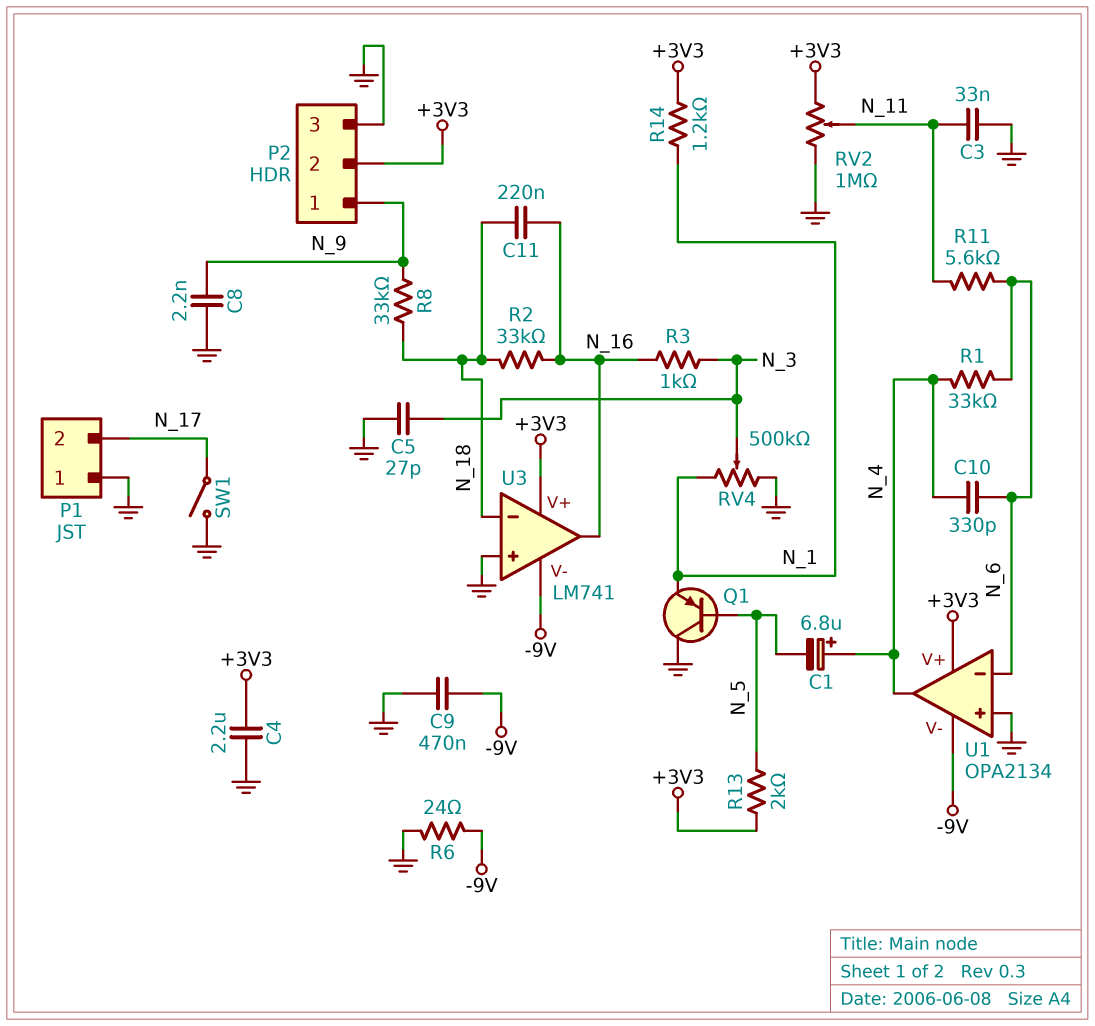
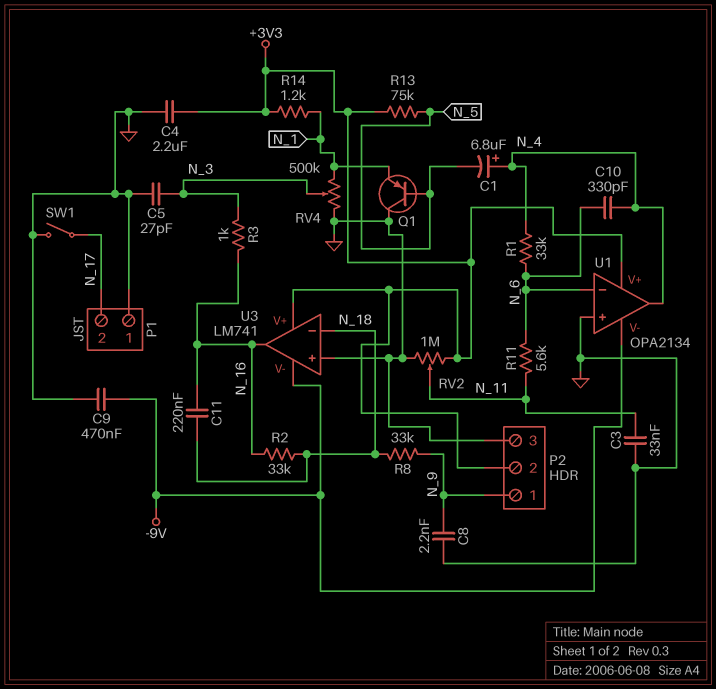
R6: 24 (-9V, GND) -> none
R13: 2k (+3V3, N_5) -> 75k (+3V3, N_5)

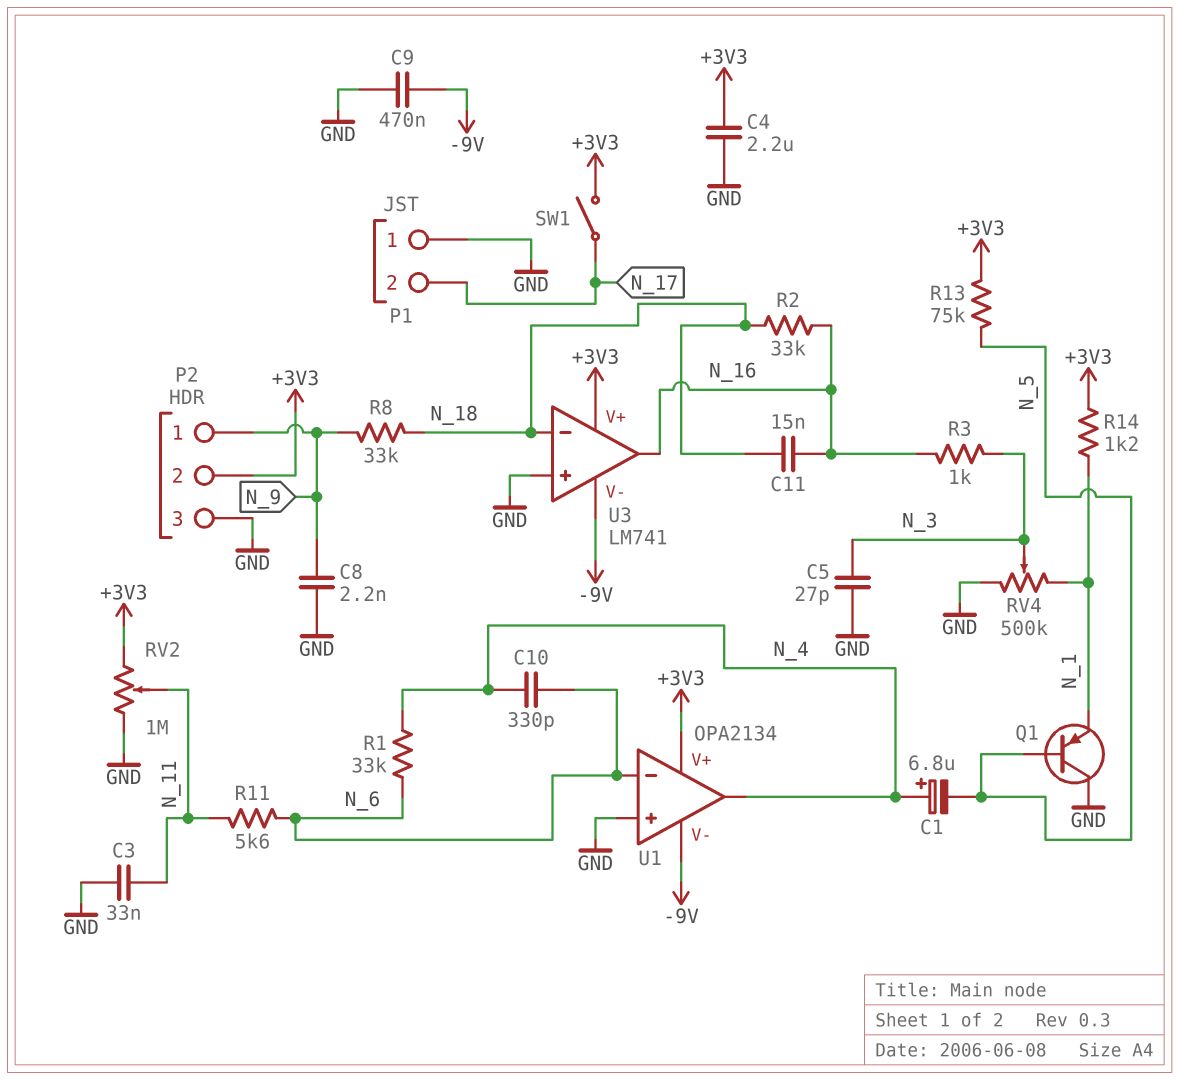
C11: 220nF (N_16, N_18) -> 15nF (N_16, N_18)
SW1: switch (GND, N_17) -> switch (+3V3, N_17)

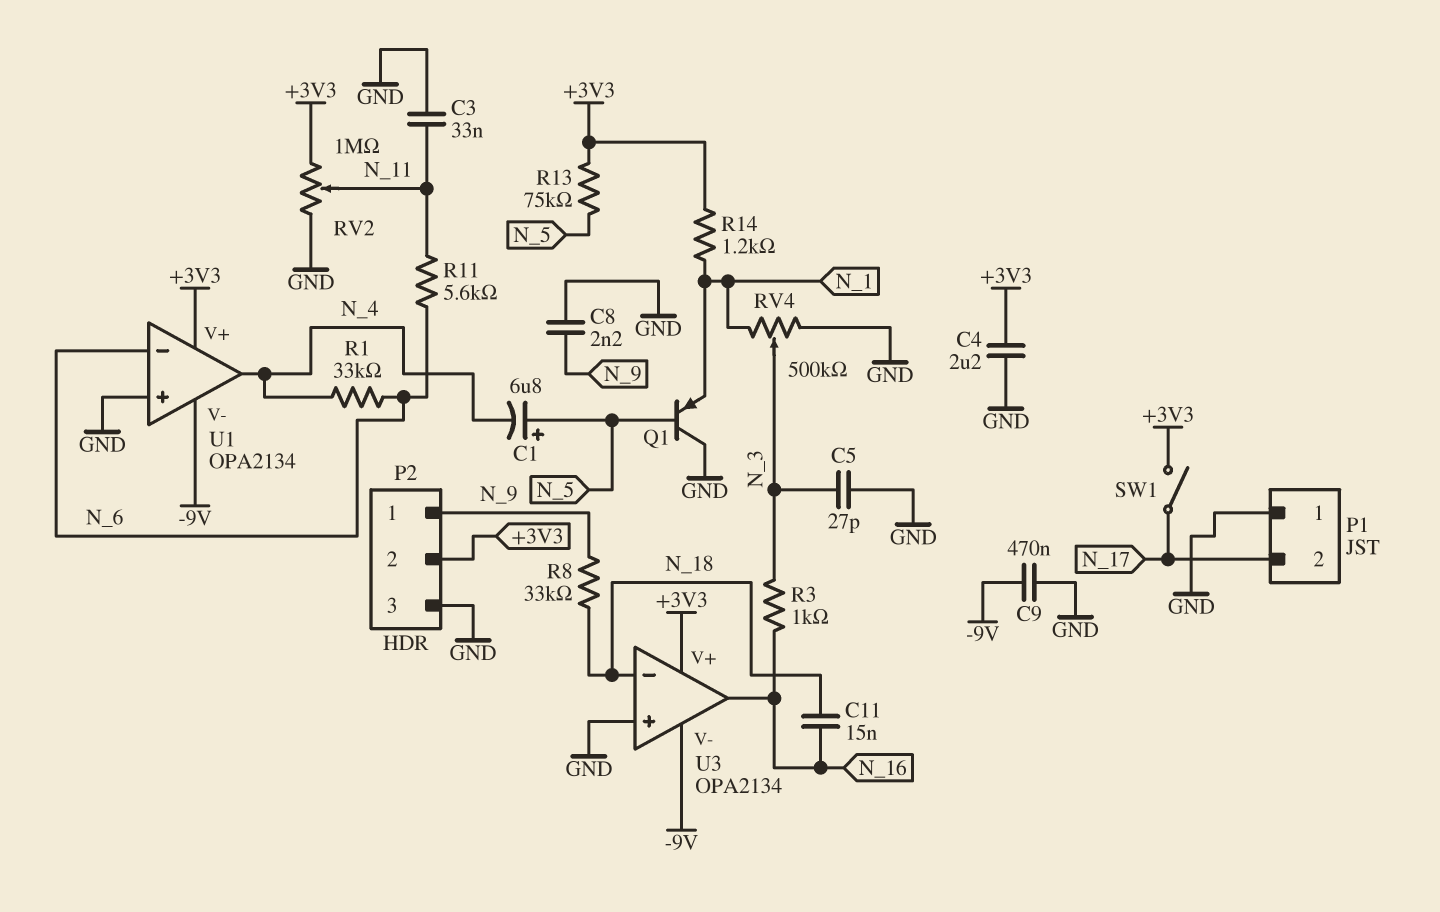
C1: 6.8uF (plus N_4, minus N_5) -> 6.8uF (plus N_5, minus N_4)
C10: 330pF (N_4, N_6) -> none
R2: 33k (N_16, N_18) -> none
U3: LM741 -> OPA2134

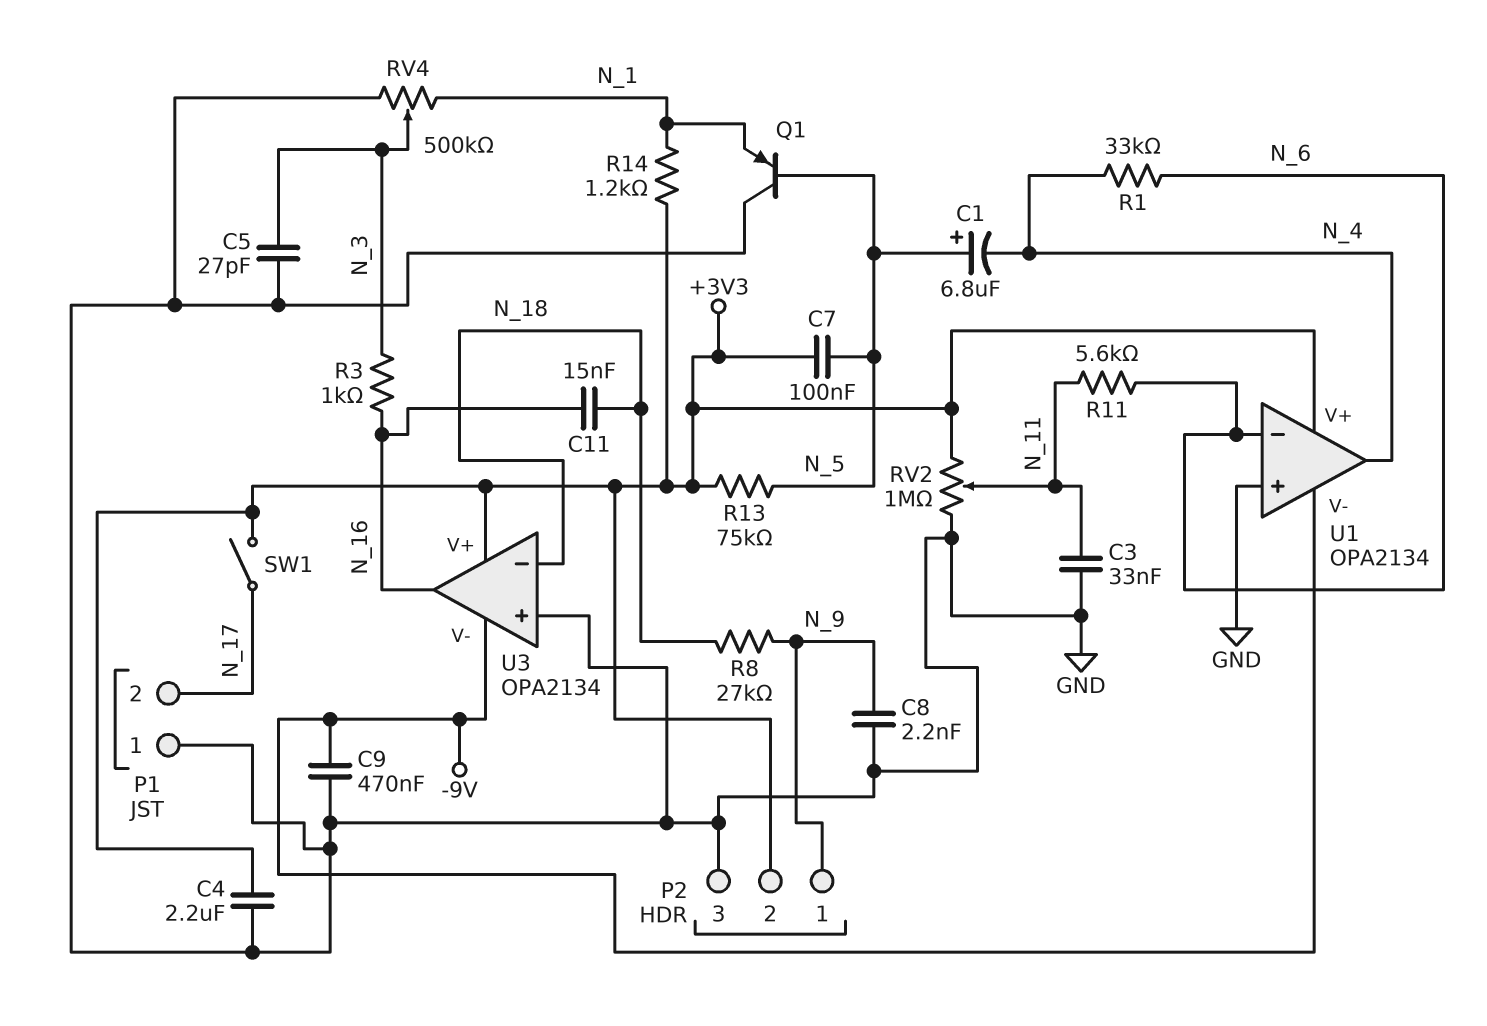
C7: none -> 100nF (+3V3, N_5)
R8: 33k (N_9, N_18) -> 27k (N_9, N_18)

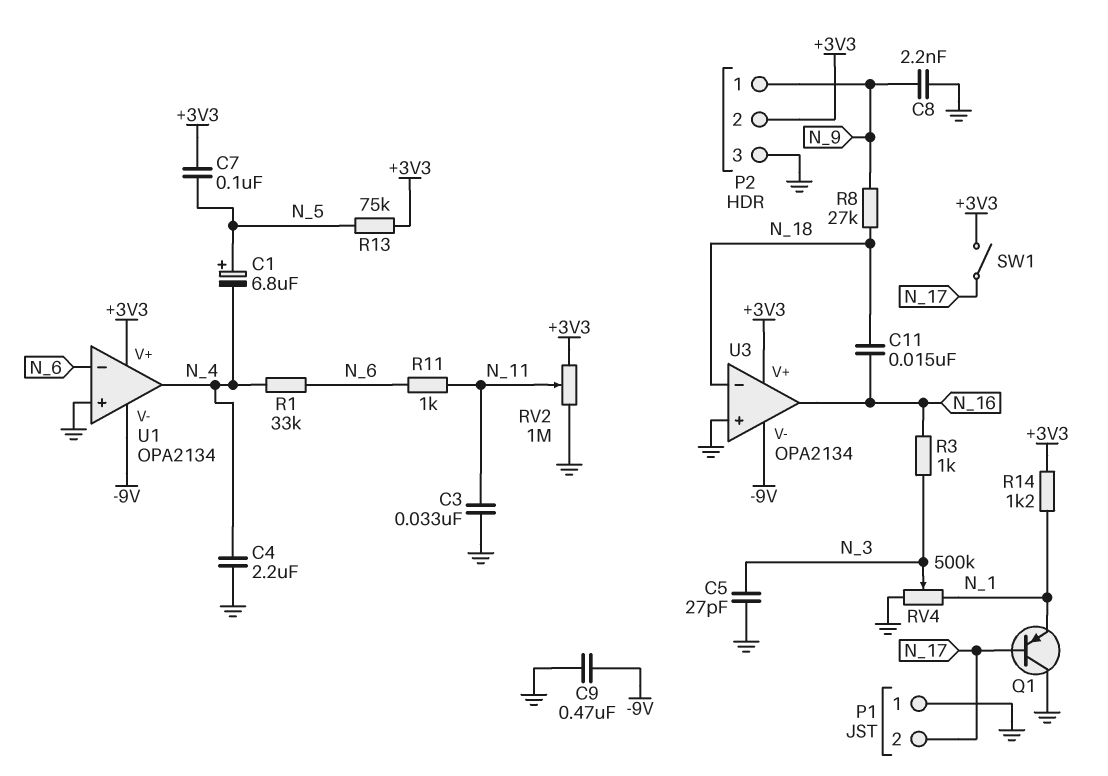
C4: 2.2uF (+3V3, GND) -> 2.2uF (GND, N_4)
Q1: PNP (B N_5, C GND, E N_1) -> PNP (B N_17, C GND, E N_1)
R11: 5.6k (N_6, N_11) -> 1k (N_6, N_11)

